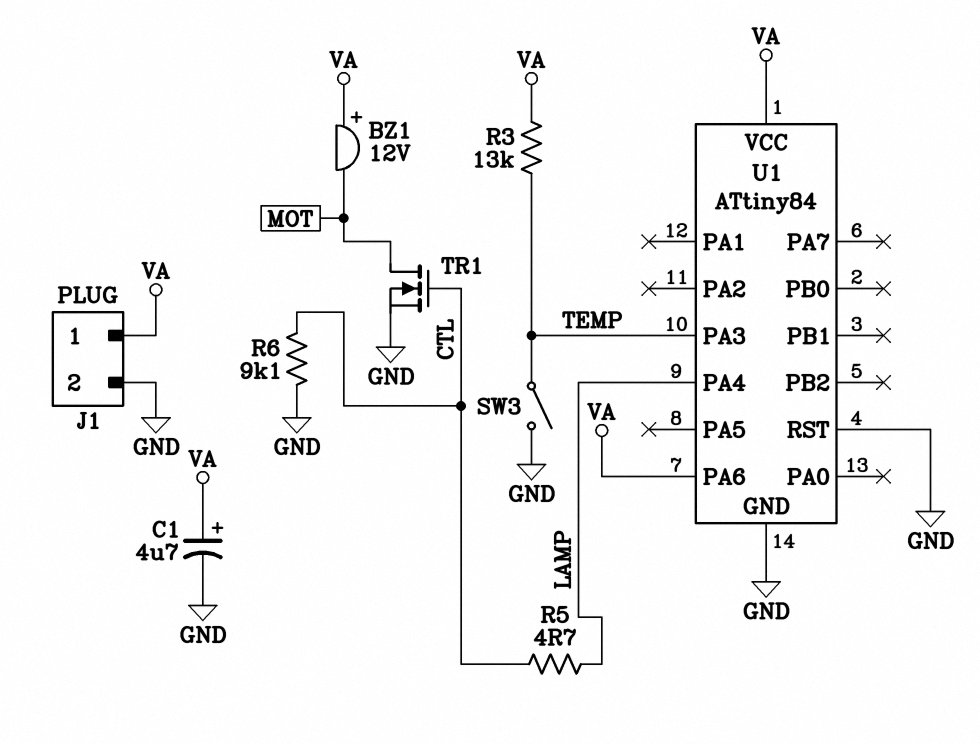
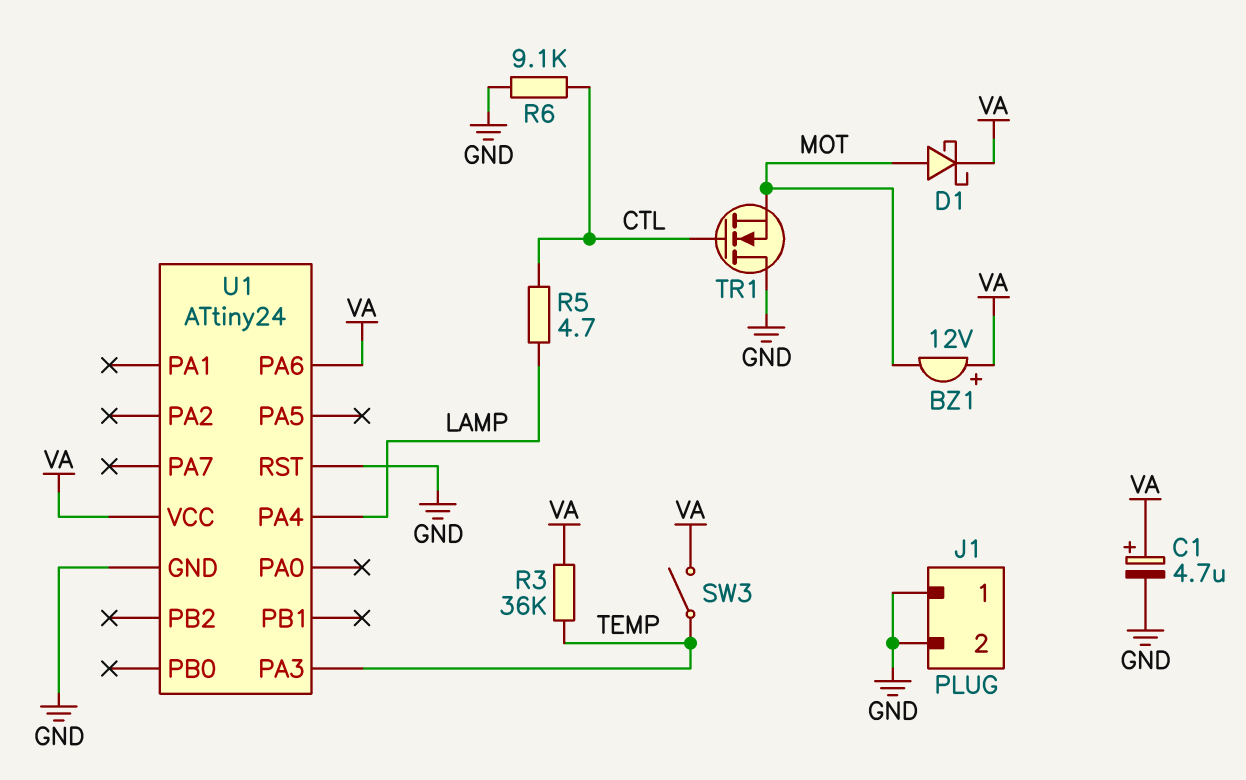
D1: none -> schottky (A MOT, K VA)
J1 pin 1: VA -> GND
R3: 13k (TEMP, VA) -> 36k (TEMP, VA)
SW3: switch (GND, TEMP) -> switch (TEMP, VA)
TR1: NMOS (G CTL, D MOT, S GND) -> NMOS (G CTL, D GND, S MOT)
U1: ATtiny84 -> ATtiny24

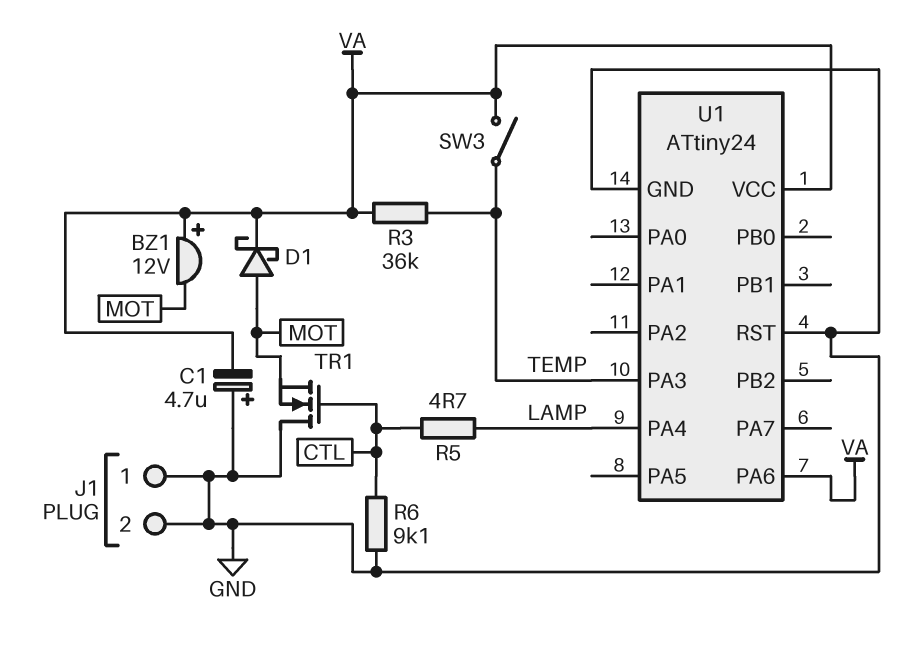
C1: 4.7uF (plus VA, minus GND) -> 4.7uF (plus GND, minus VA)

